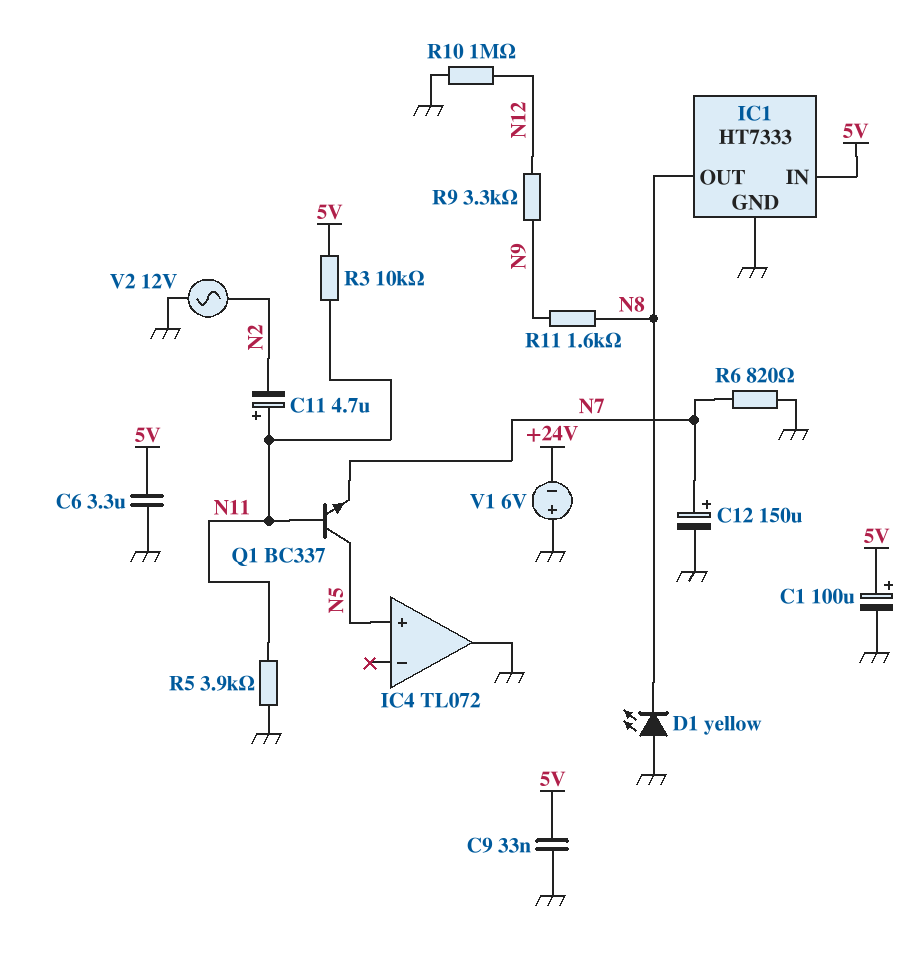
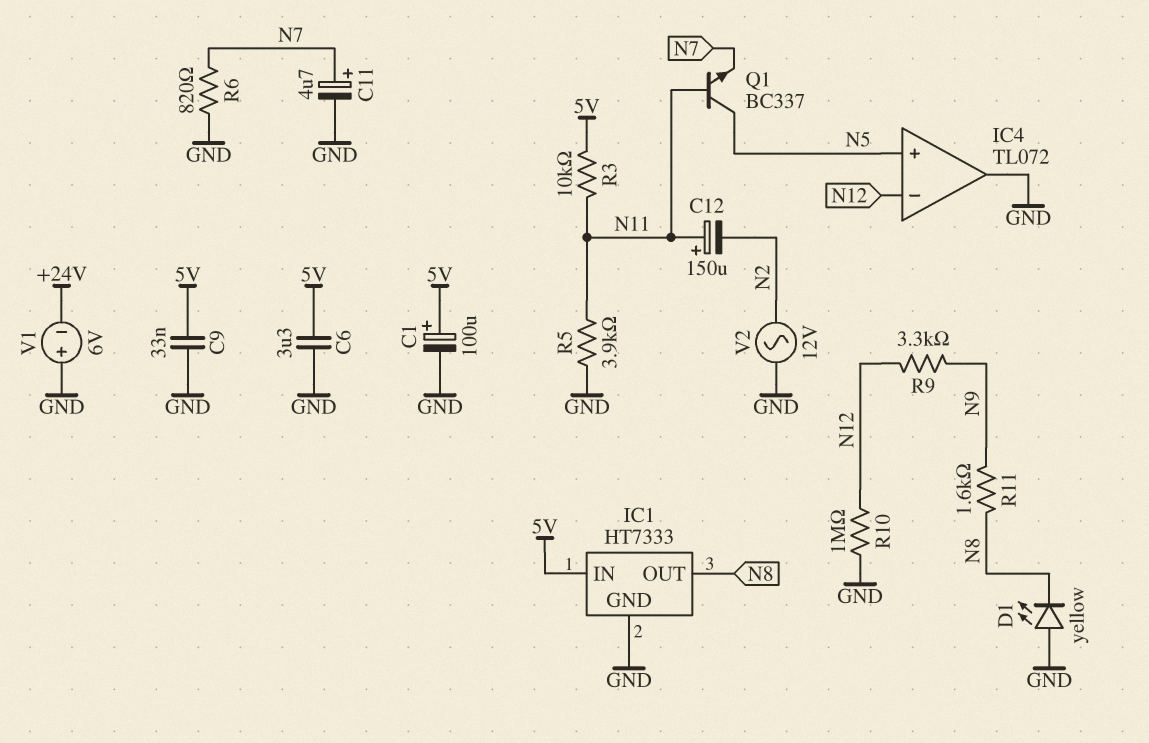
C11: 4.7uF (plus N11, minus N2) -> 4.7uF (plus N7, minus GND)
C12: 150uF (plus N7, minus GND) -> 150uF (plus N11, minus N2)
IC4 pin in-: none -> N12

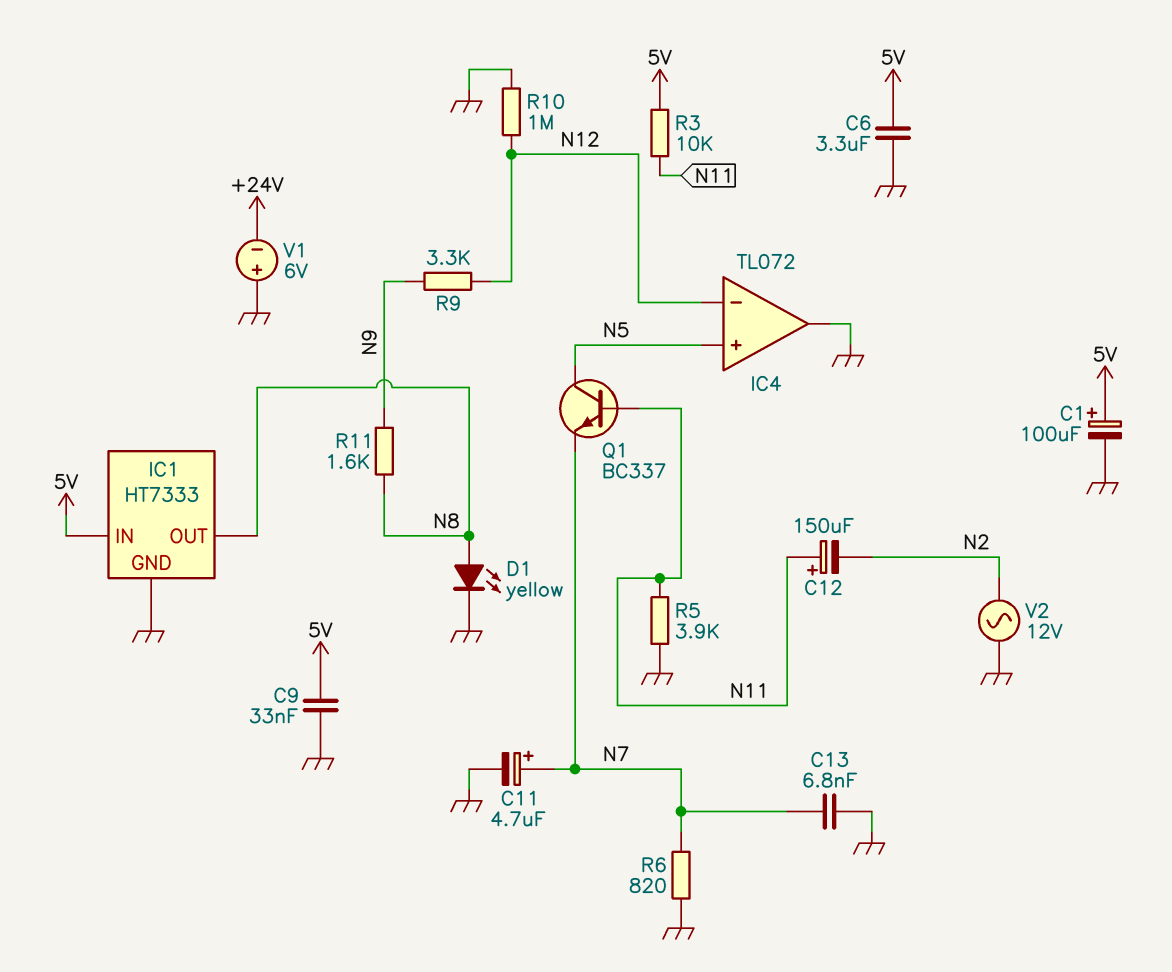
C13: none -> 6.8nF (GND, N7)
D1: LED yellow (A GND, K N8) -> LED yellow (A N8, K GND)

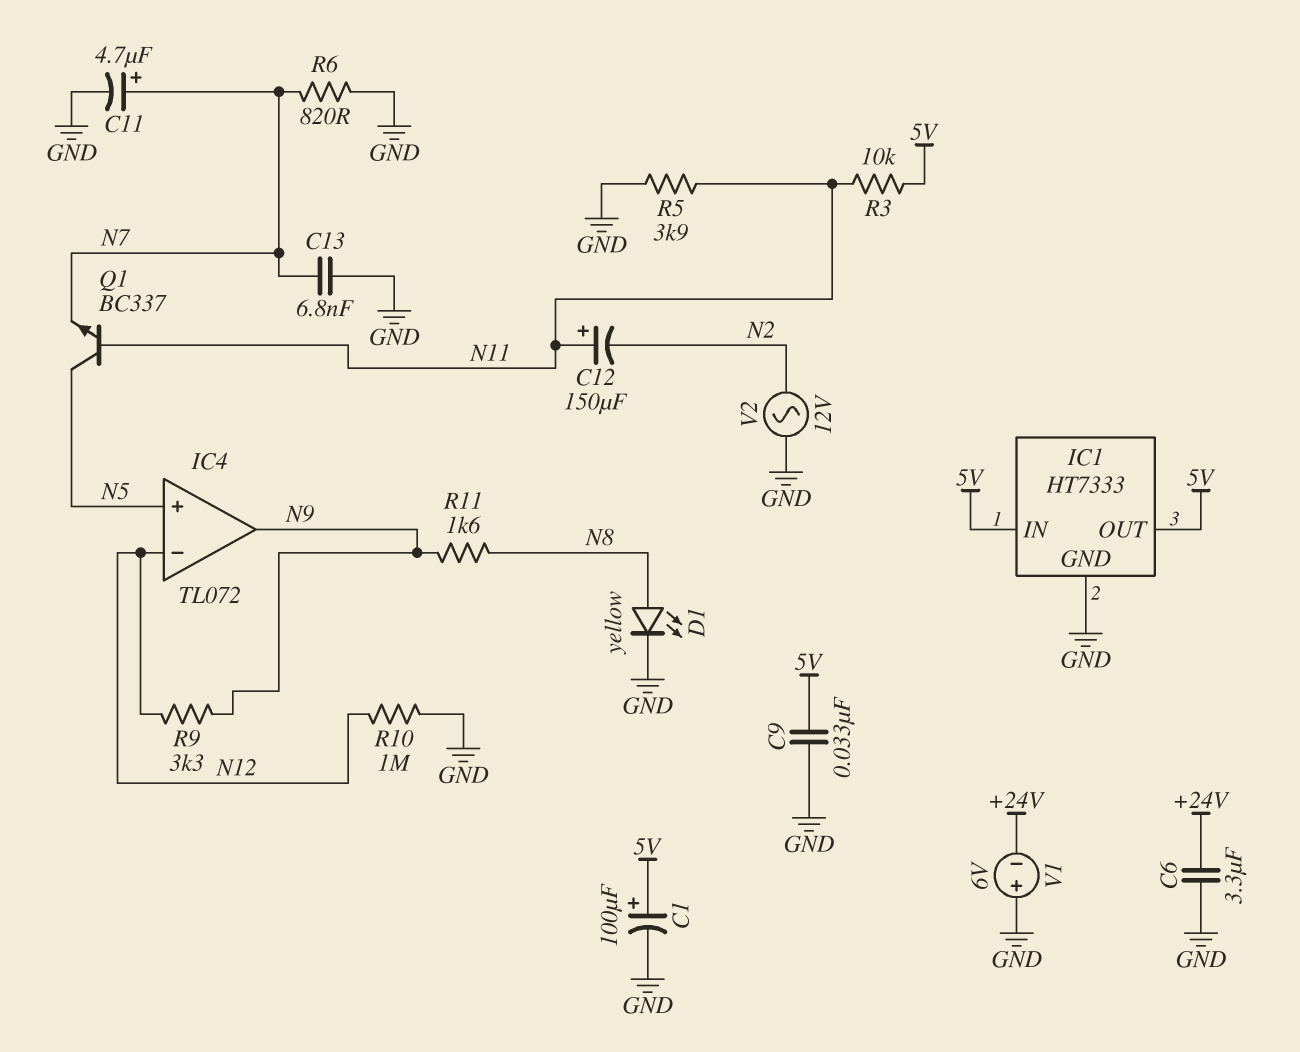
C6: 3.3uF (5V, GND) -> 3.3uF (+24V, GND)
IC1 pin OUT: N8 -> 5V
IC4 pin out: GND -> N9

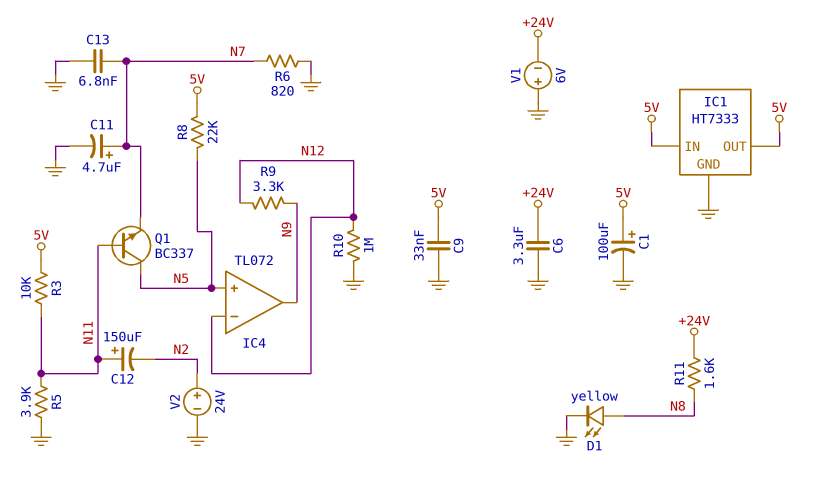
R8: none -> 22k (5V, N5)
R11: 1.6k (N8, N9) -> 1.6k (+24V, N8)
V2: AC 12V (GND, N2) -> 24V (plus N2, minus GND)

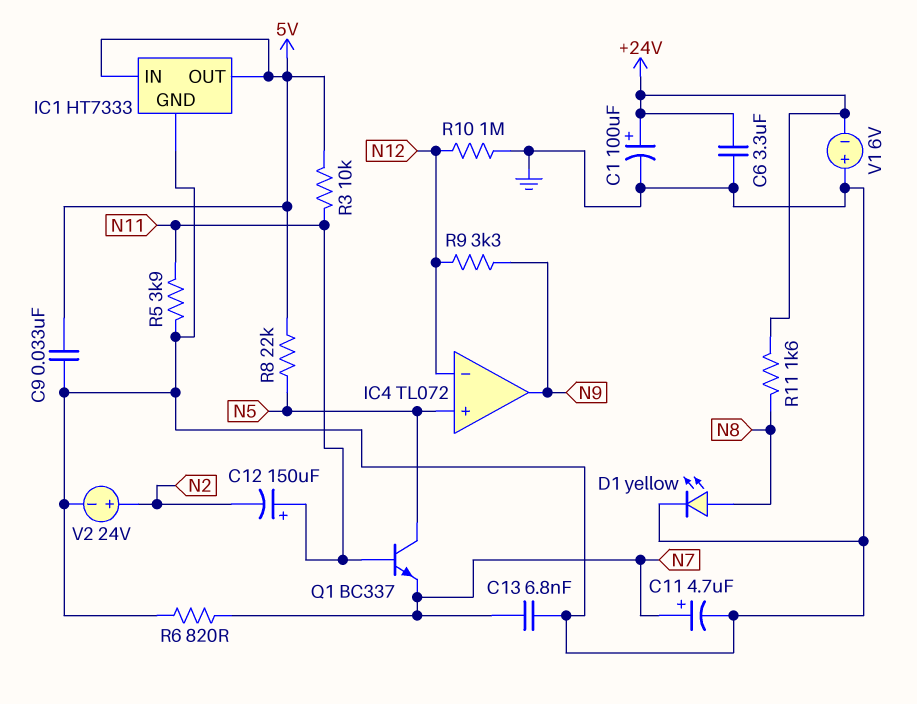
C1: 100uF (plus 5V, minus GND) -> 100uF (plus +24V, minus GND)

